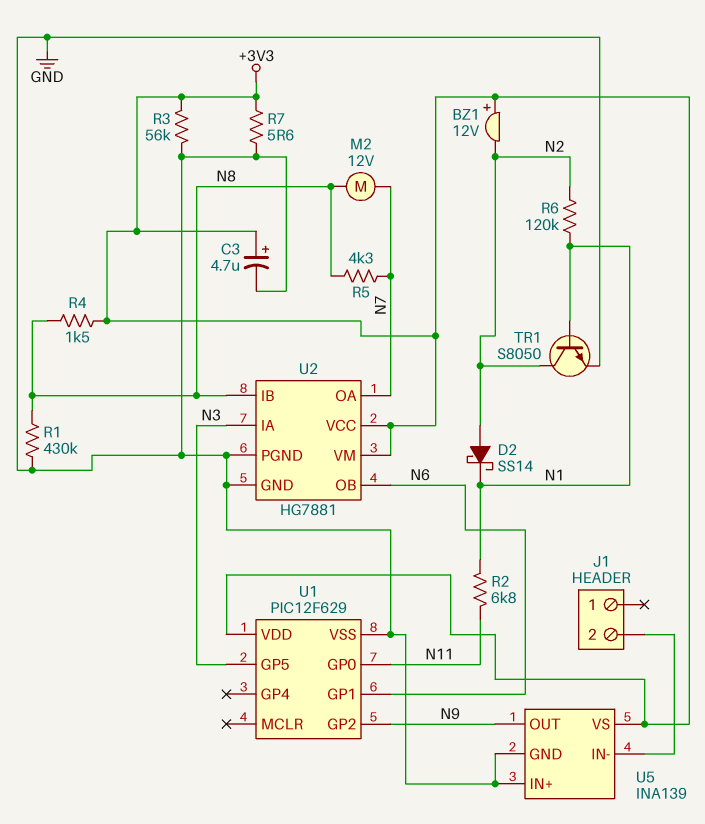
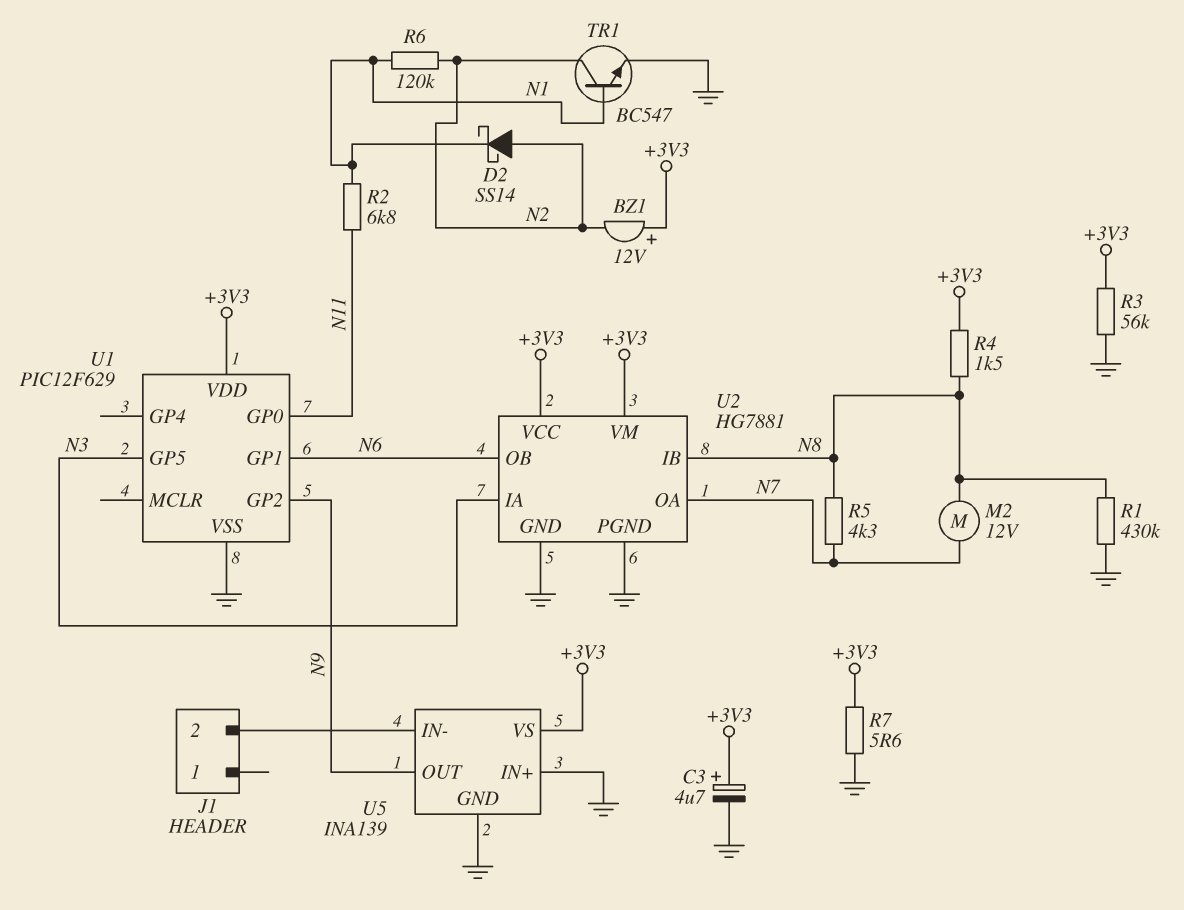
TR1: NPN S8050 (B N1, C N2, E GND) -> NPN BC547 (B N1, C N2, E GND)

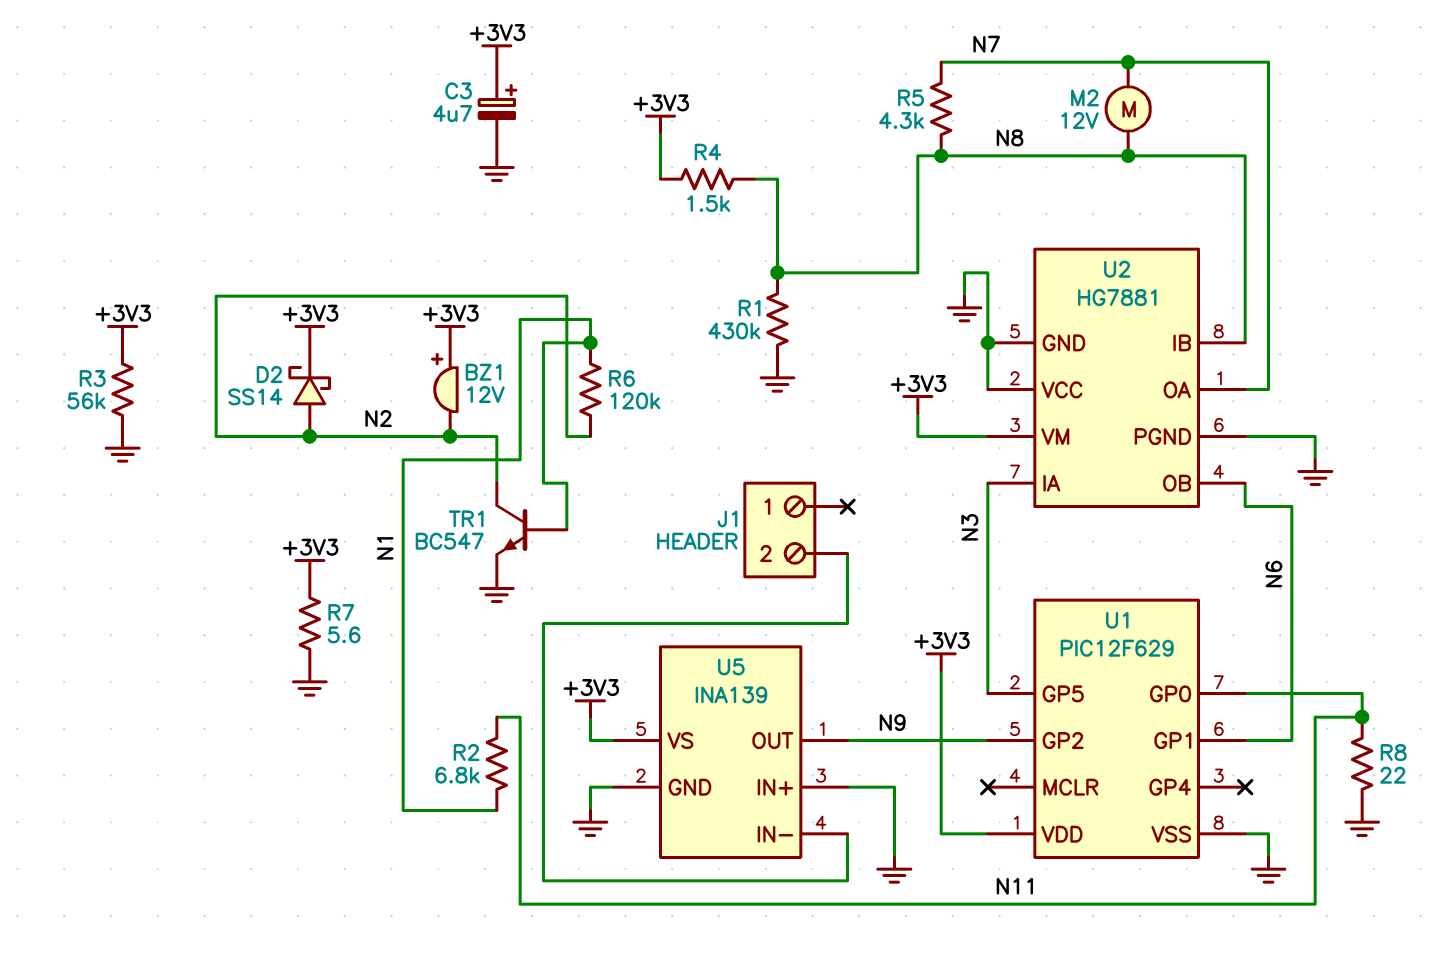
D2: schottky SS14 (A N2, K N1) -> schottky SS14 (A N2, K +3V3)
R8: none -> 22 (GND, N11)
U2 pin VCC: +3V3 -> GND

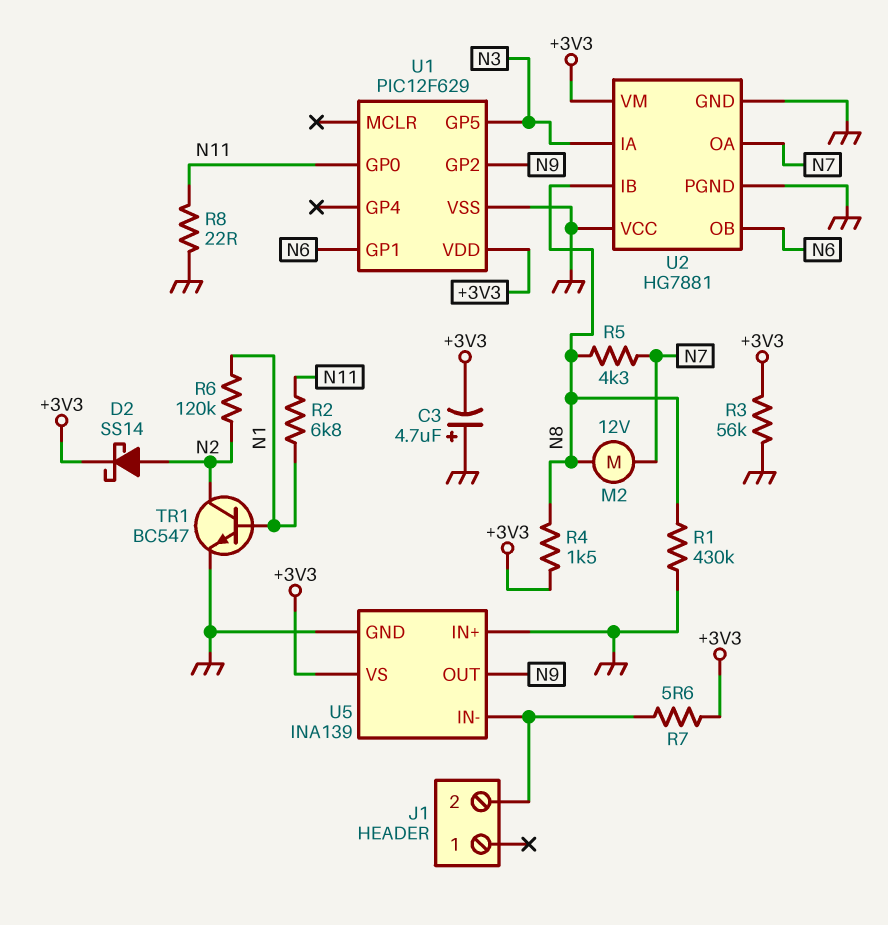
BZ1: buzzer 12V (plus +3V3, minus N2) -> none
C3: 4.7uF (plus +3V3, minus GND) -> 4.7uF (plus GND, minus +3V3)
R7: 5.6 (+3V3, GND) -> 5.6 (+3V3, J1/2)

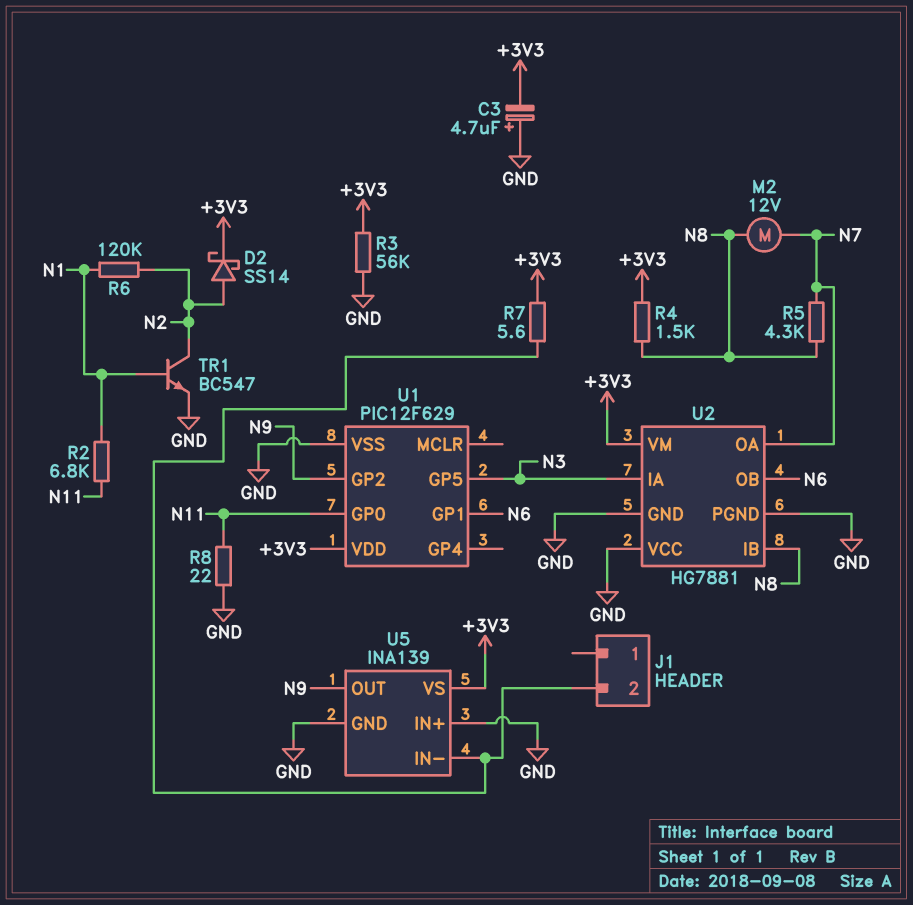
R1: 430k (GND, N8) -> none

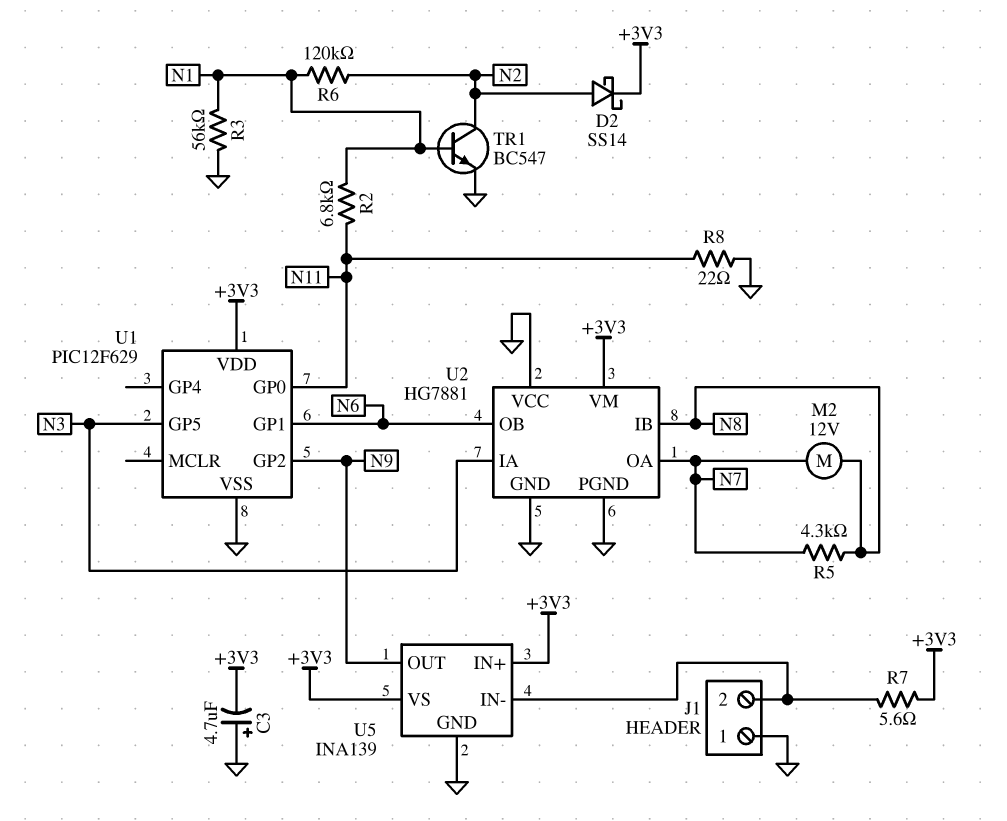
J1 pin 1: none -> GND
R3: 56k (+3V3, GND) -> 56k (GND, N1)
R4: 1.5k (+3V3, N8) -> none
U5 pin IN+: GND -> +3V3

